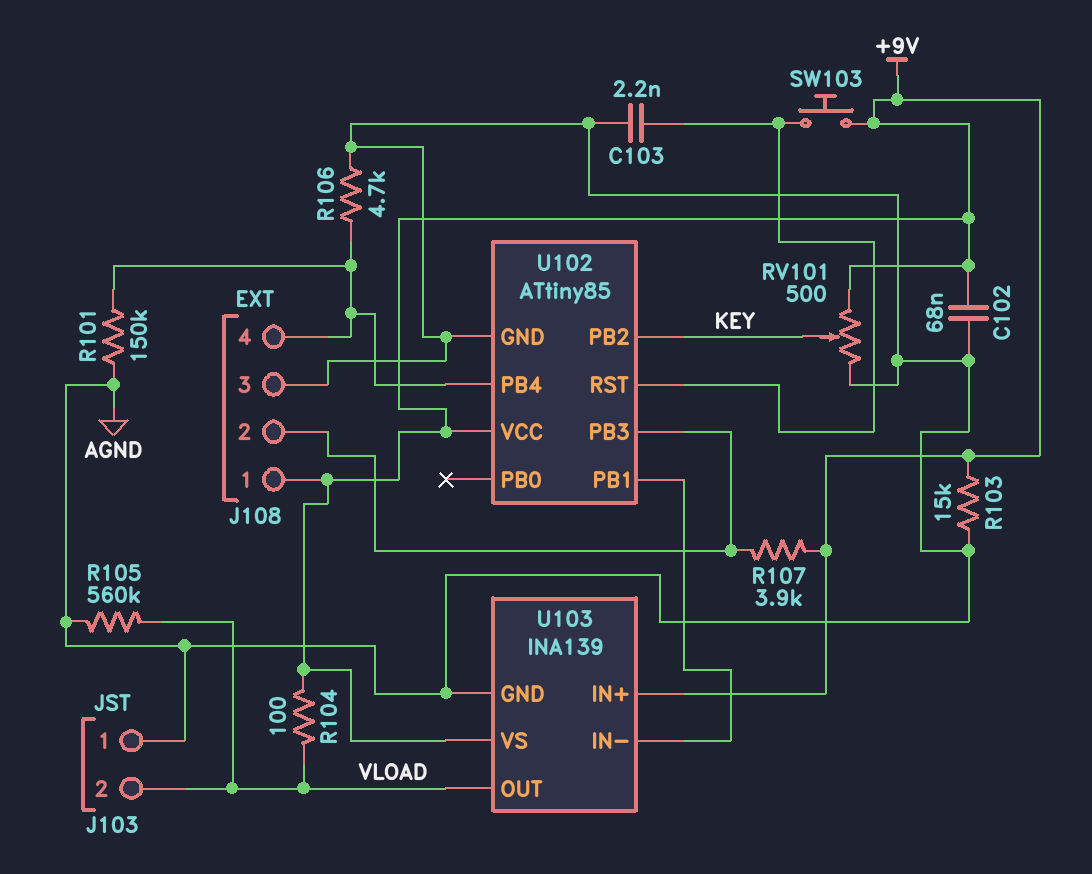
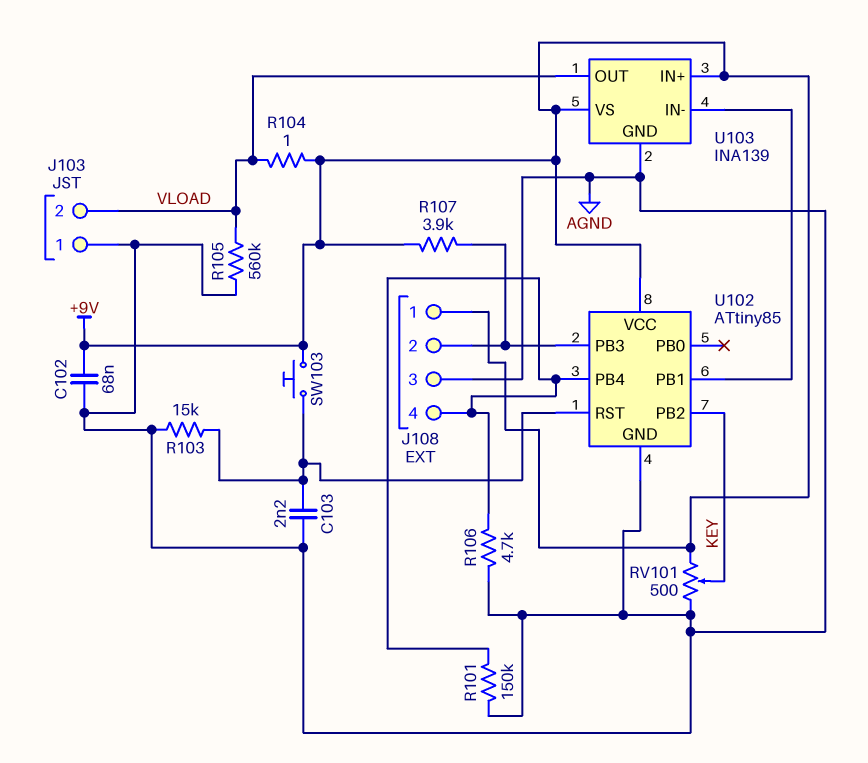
R103: 15k (+9V, AGND) -> 15k (AGND, U102/RST)
R104: 100 (+9V, VLOAD) -> 1 (+9V, VLOAD)

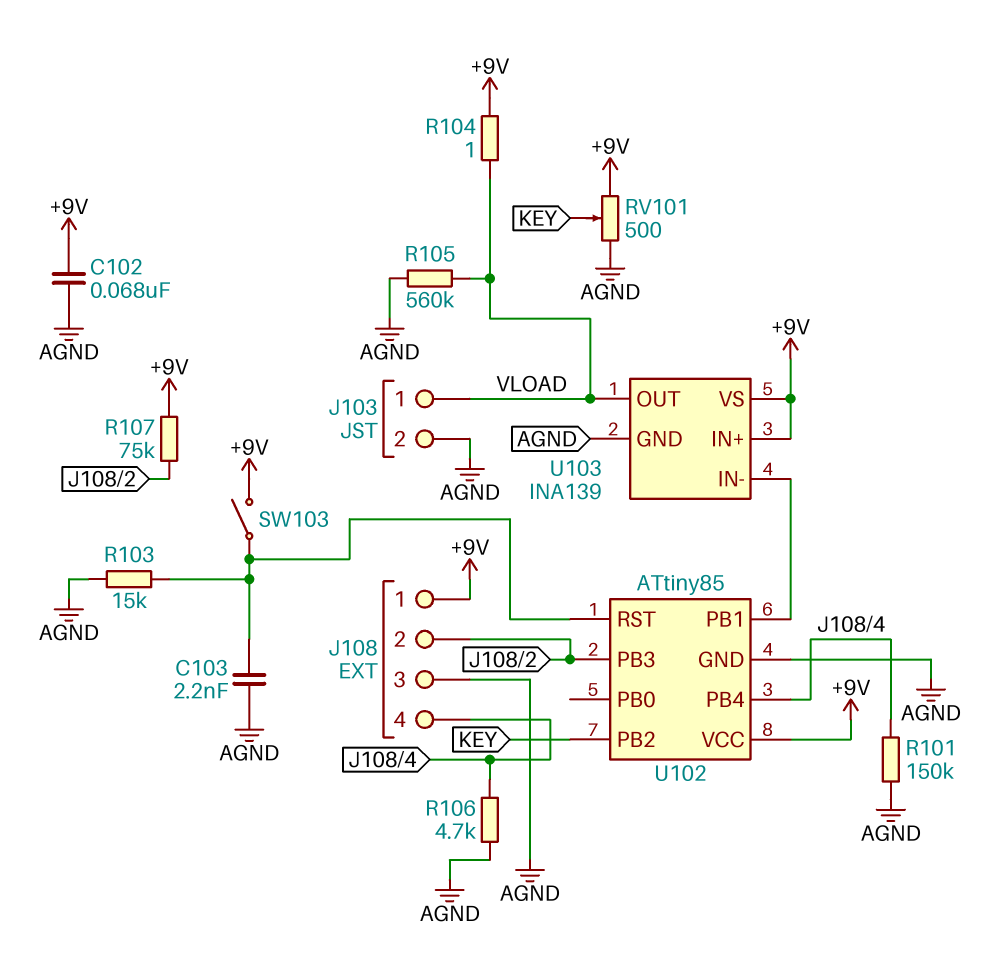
J103 pin 1: AGND -> VLOAD
J103 pin 2: VLOAD -> AGND
R107: 3.9k (+9V, J108/2) -> 75k (+9V, J108/2)
SW103: button (+9V, U102/RST) -> switch (+9V, U102/RST)

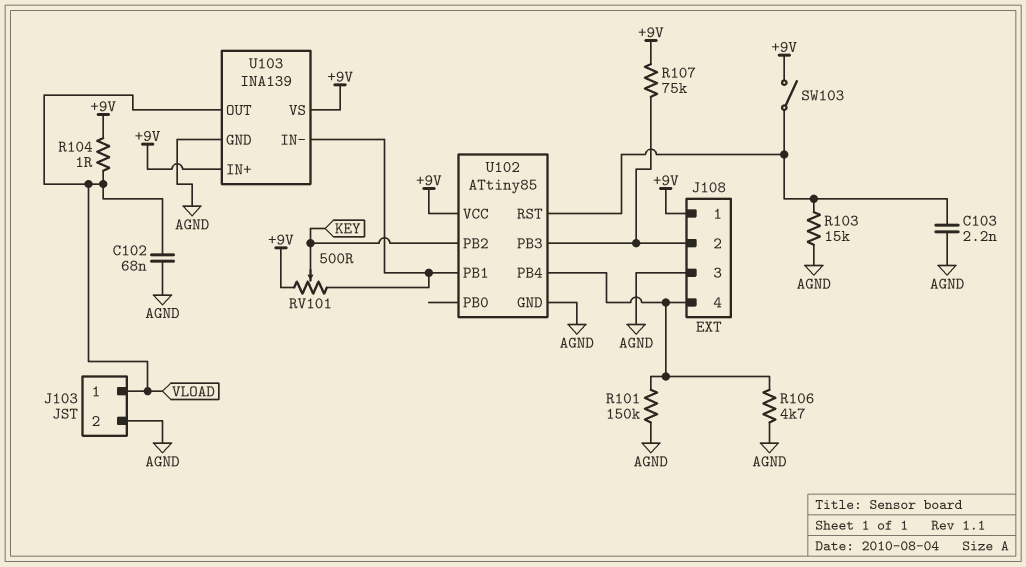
C102: 68nF (+9V, AGND) -> 68nF (AGND, VLOAD)
R105: 560k (AGND, VLOAD) -> none
RV101: 500 (+9V, AGND, wiper KEY) -> 500 (+9V, U102/PB1, wiper KEY)

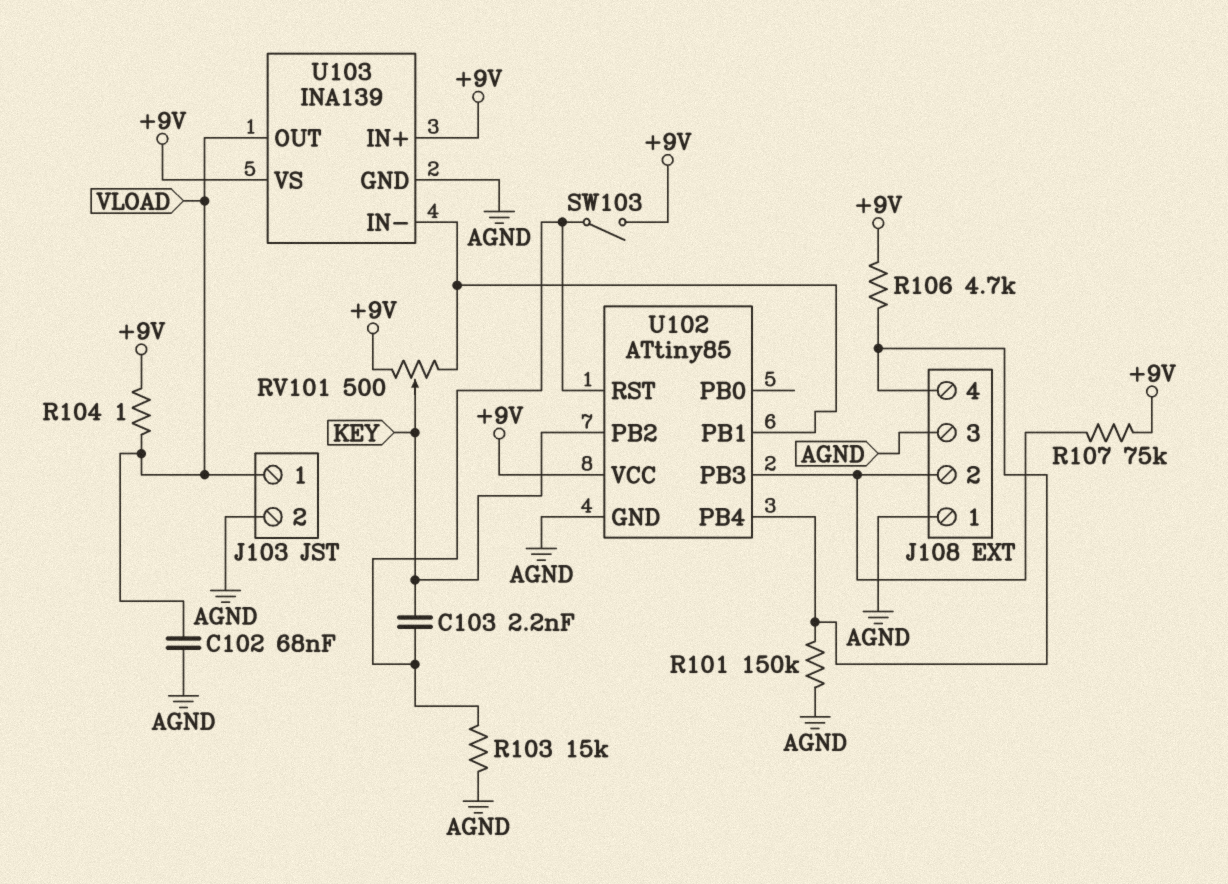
C103: 2.2nF (AGND, U102/RST) -> 2.2nF (KEY, U102/RST)
J108 pin 1: +9V -> AGND
R106: 4.7k (AGND, J108/4) -> 4.7k (+9V, J108/4)

